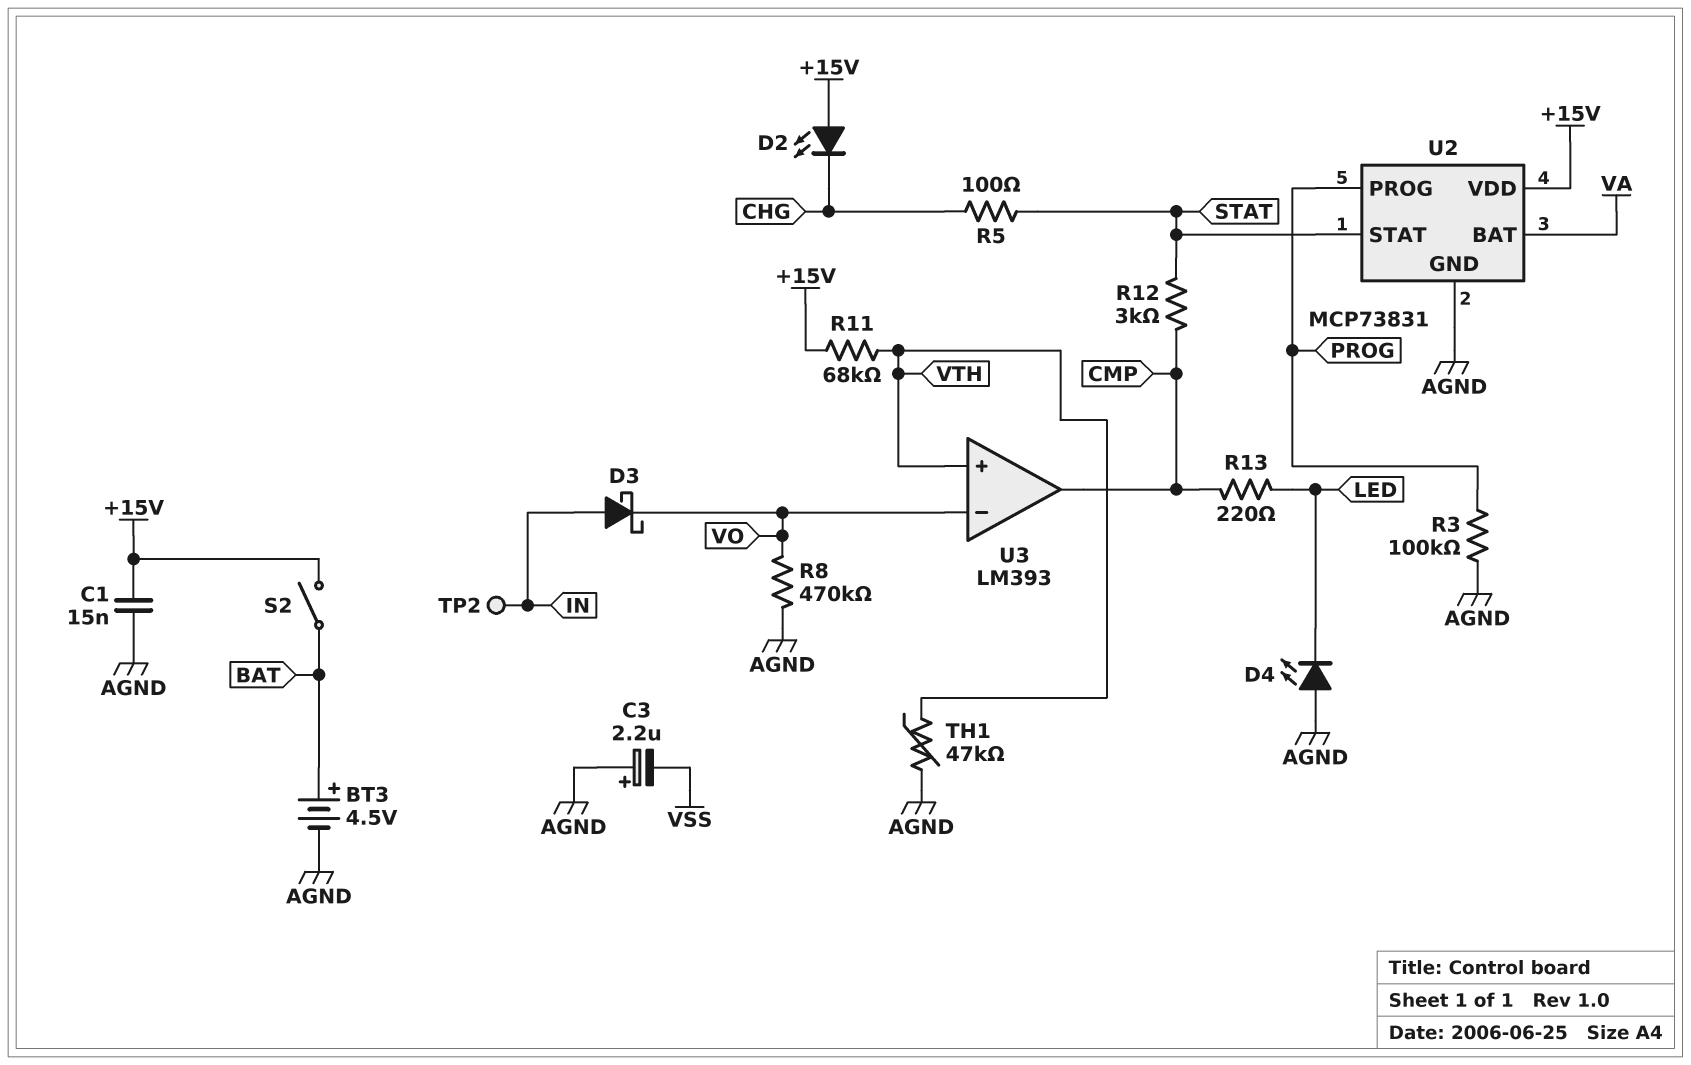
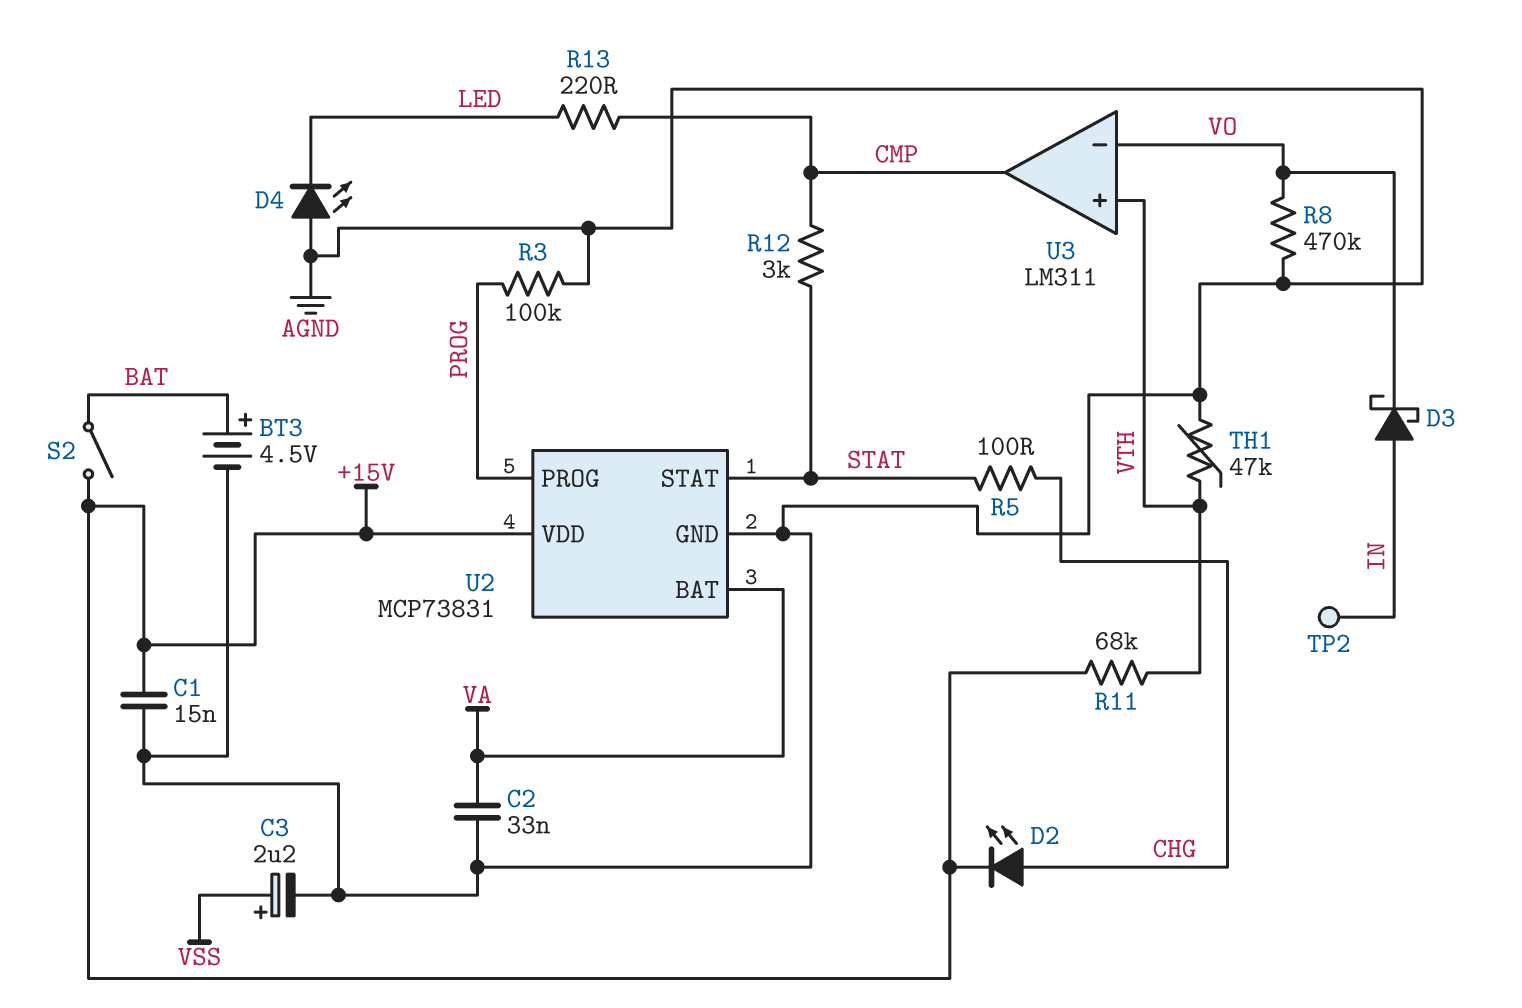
C2: none -> 33nF (AGND, VA)
C3: 2.2uF (plus AGND, minus VSS) -> 2.2uF (plus VSS, minus AGND)
D2: LED (A +15V, K CHG) -> LED (A CHG, K +15V)
U3: LM393 -> LM311

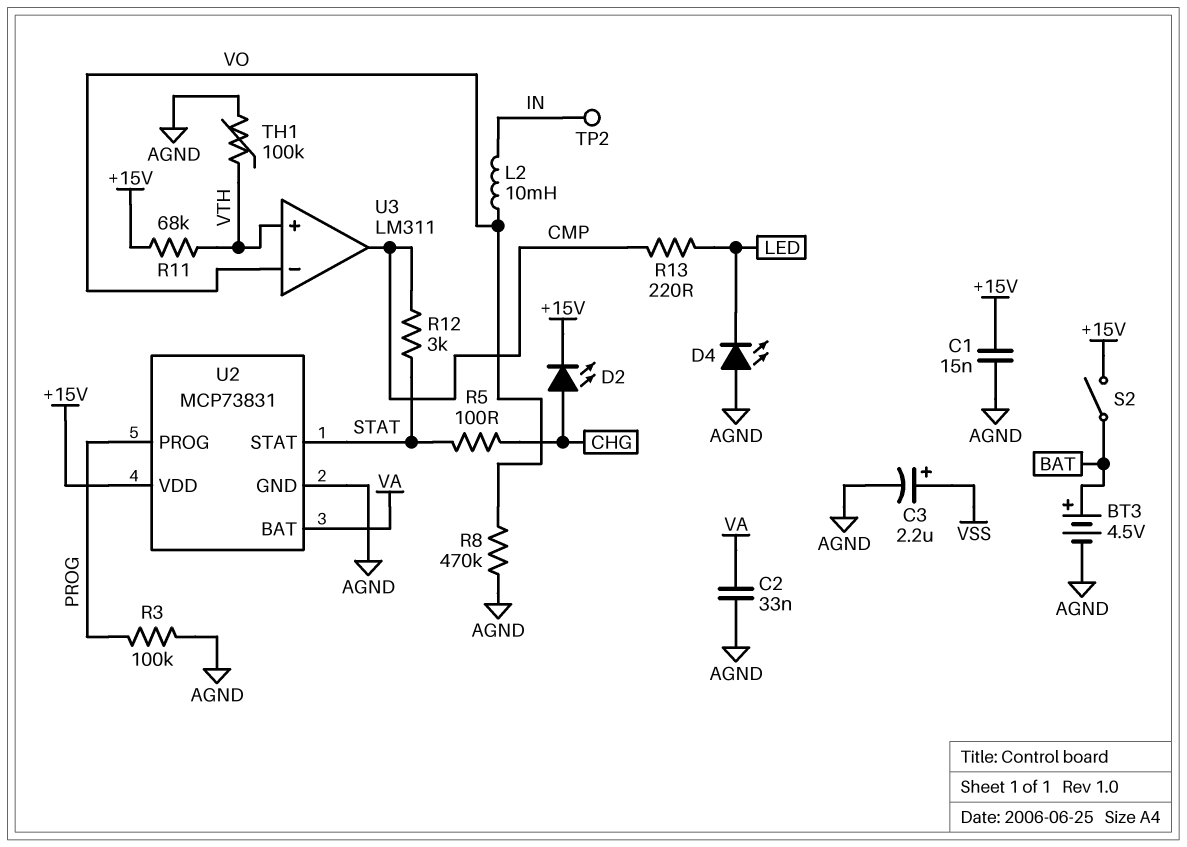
D3: schottky (A IN, K VO) -> none
L2: none -> 10mH (IN, VO)
TH1: 47k (AGND, VTH) -> 100k (AGND, VTH)

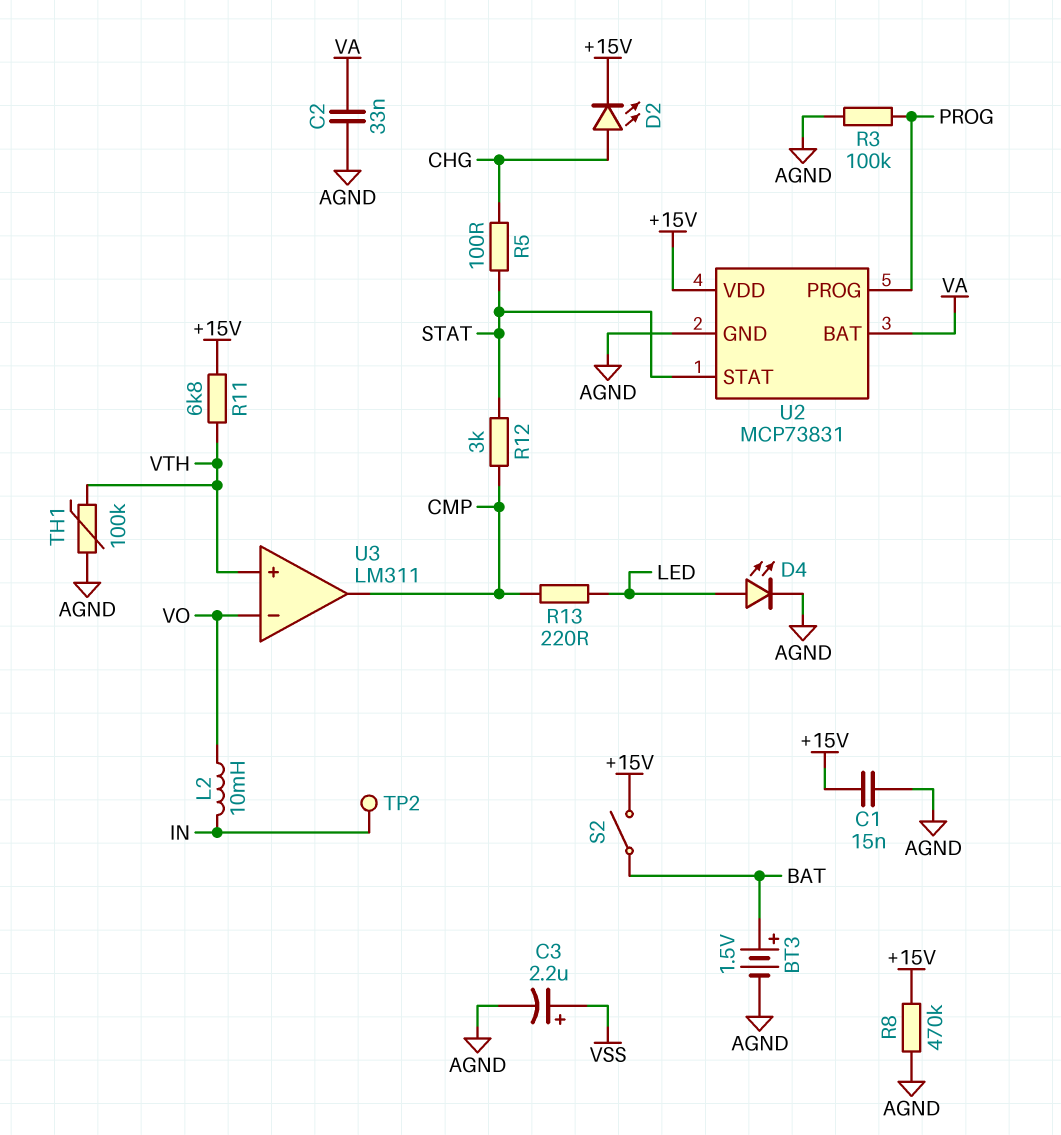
BT3: 4.5V (plus BAT, minus AGND) -> 1.5V (plus BAT, minus AGND)
D4: LED (A AGND, K LED) -> LED (A LED, K AGND)
R8: 470k (AGND, VO) -> 470k (+15V, AGND)
R11: 68k (+15V, VTH) -> 6.8k (+15V, VTH)

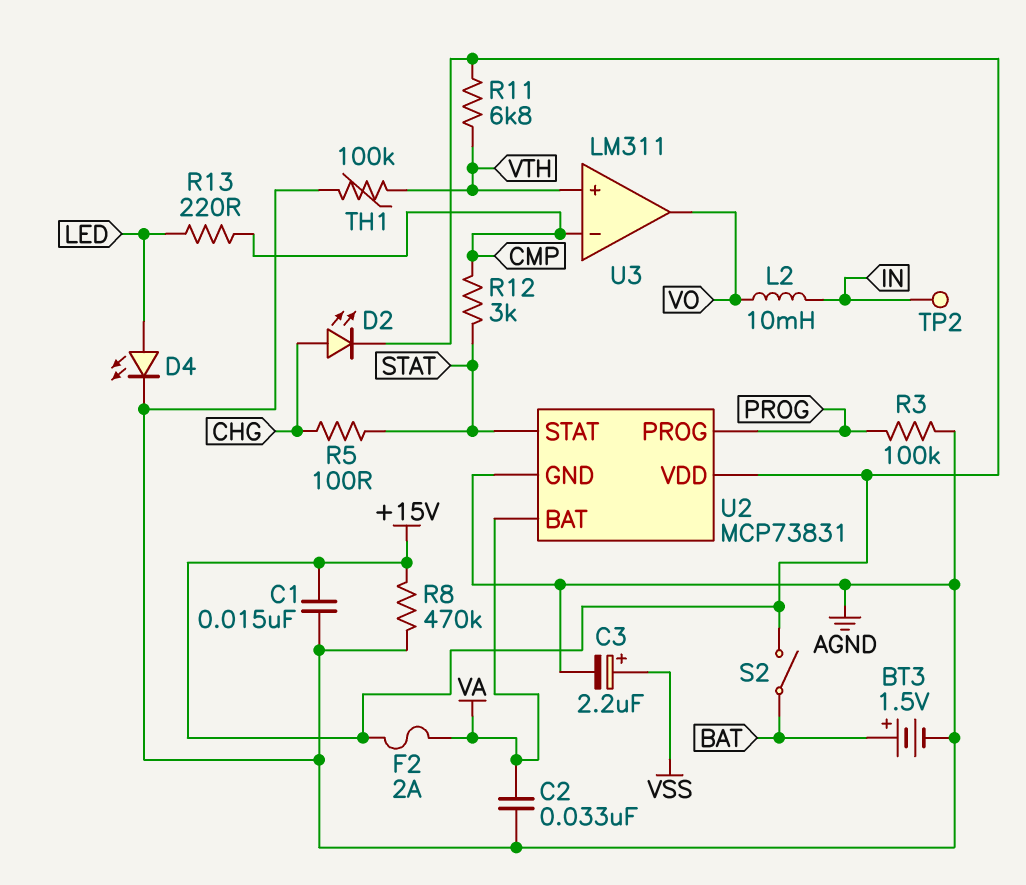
F2: none -> 2A (+15V, VA)
U3 pin in-: VO -> CMP
U3 pin out: CMP -> VO

